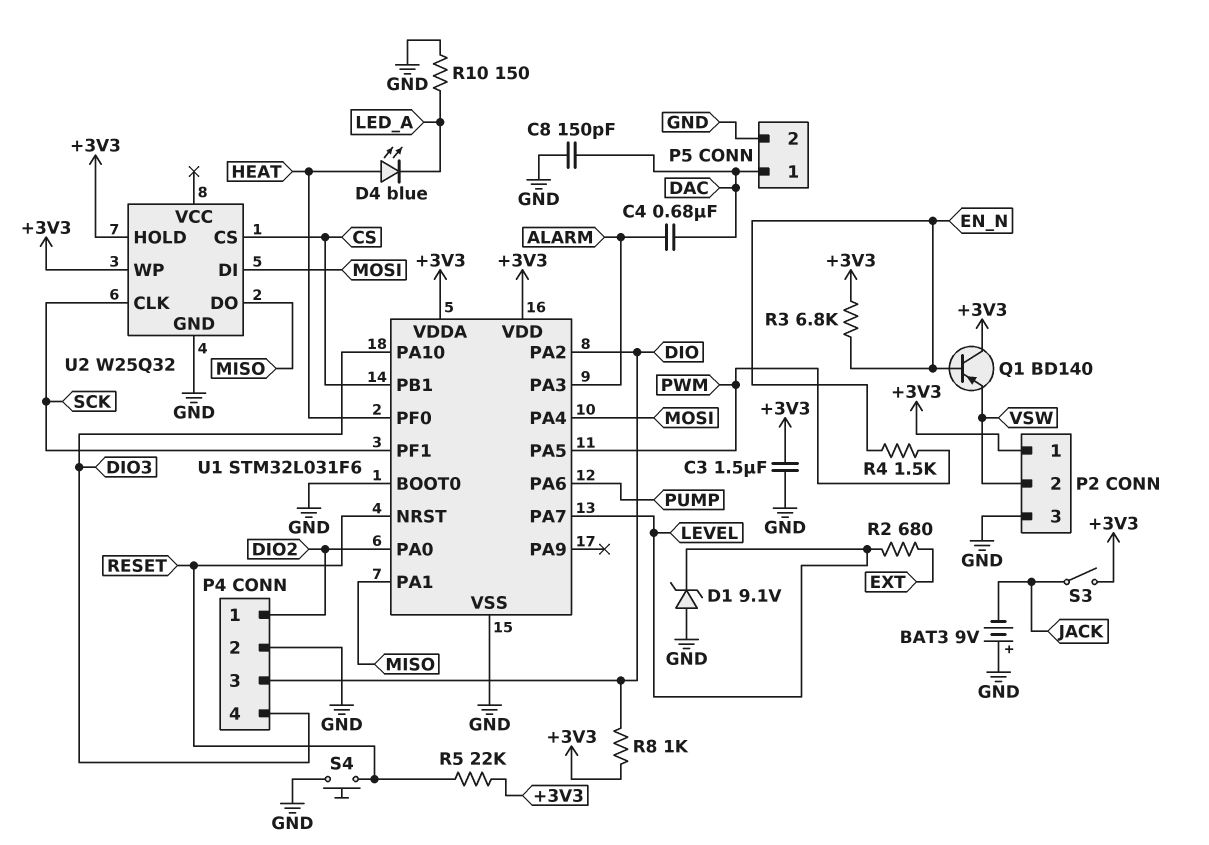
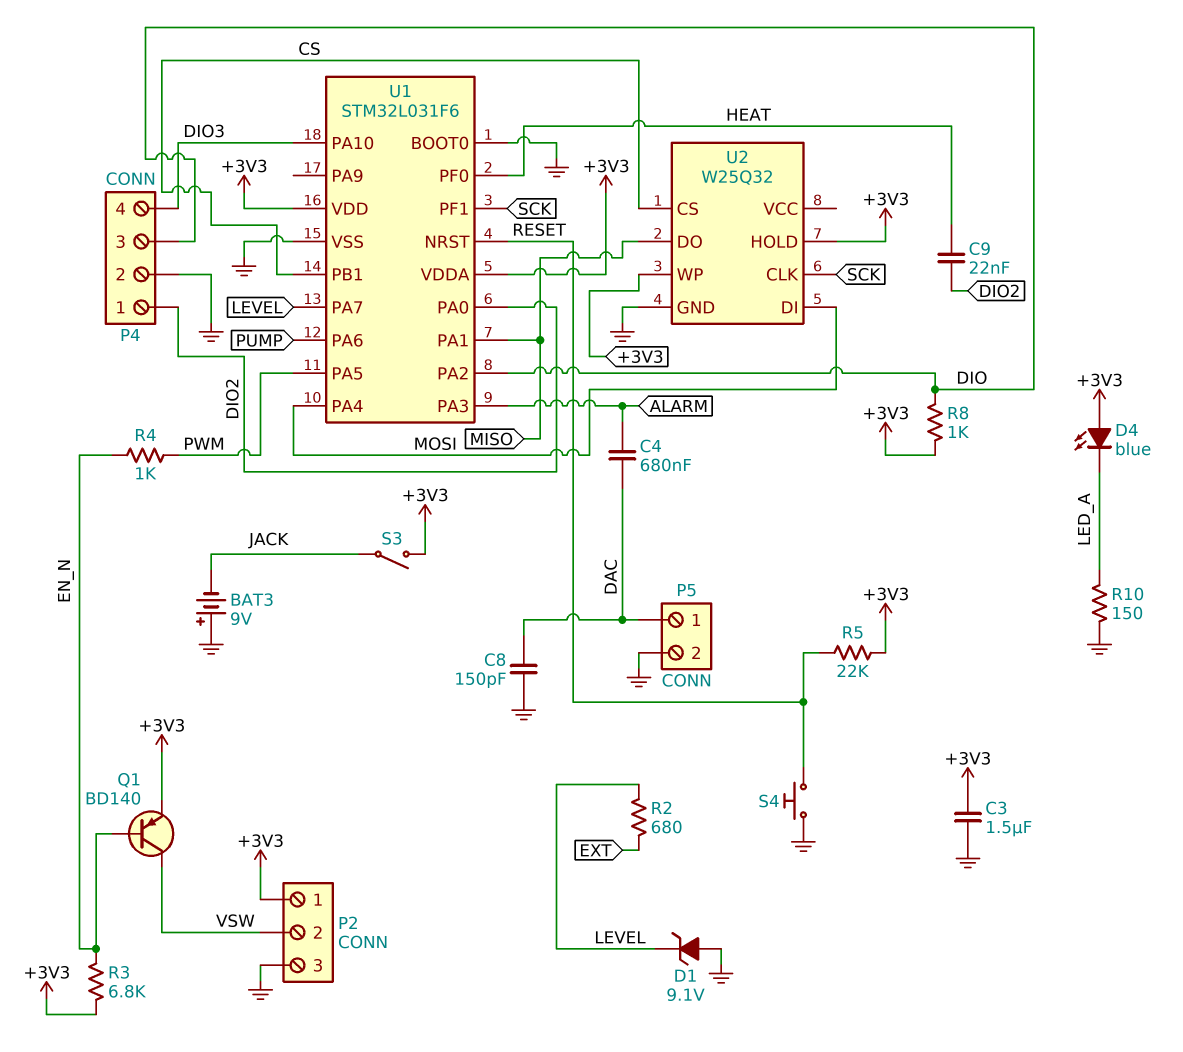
C9: none -> 22nF (DIO2, HEAT)
D4: LED blue (A HEAT, K LED_A) -> LED blue (A +3V3, K LED_A)
Q1: PNP BD140 (B EN_N, C +3V3, E VSW) -> PNP BD140 (B EN_N, C VSW, E +3V3)
R4: 1.5k (EN_N, PWM) -> 1k (EN_N, PWM)

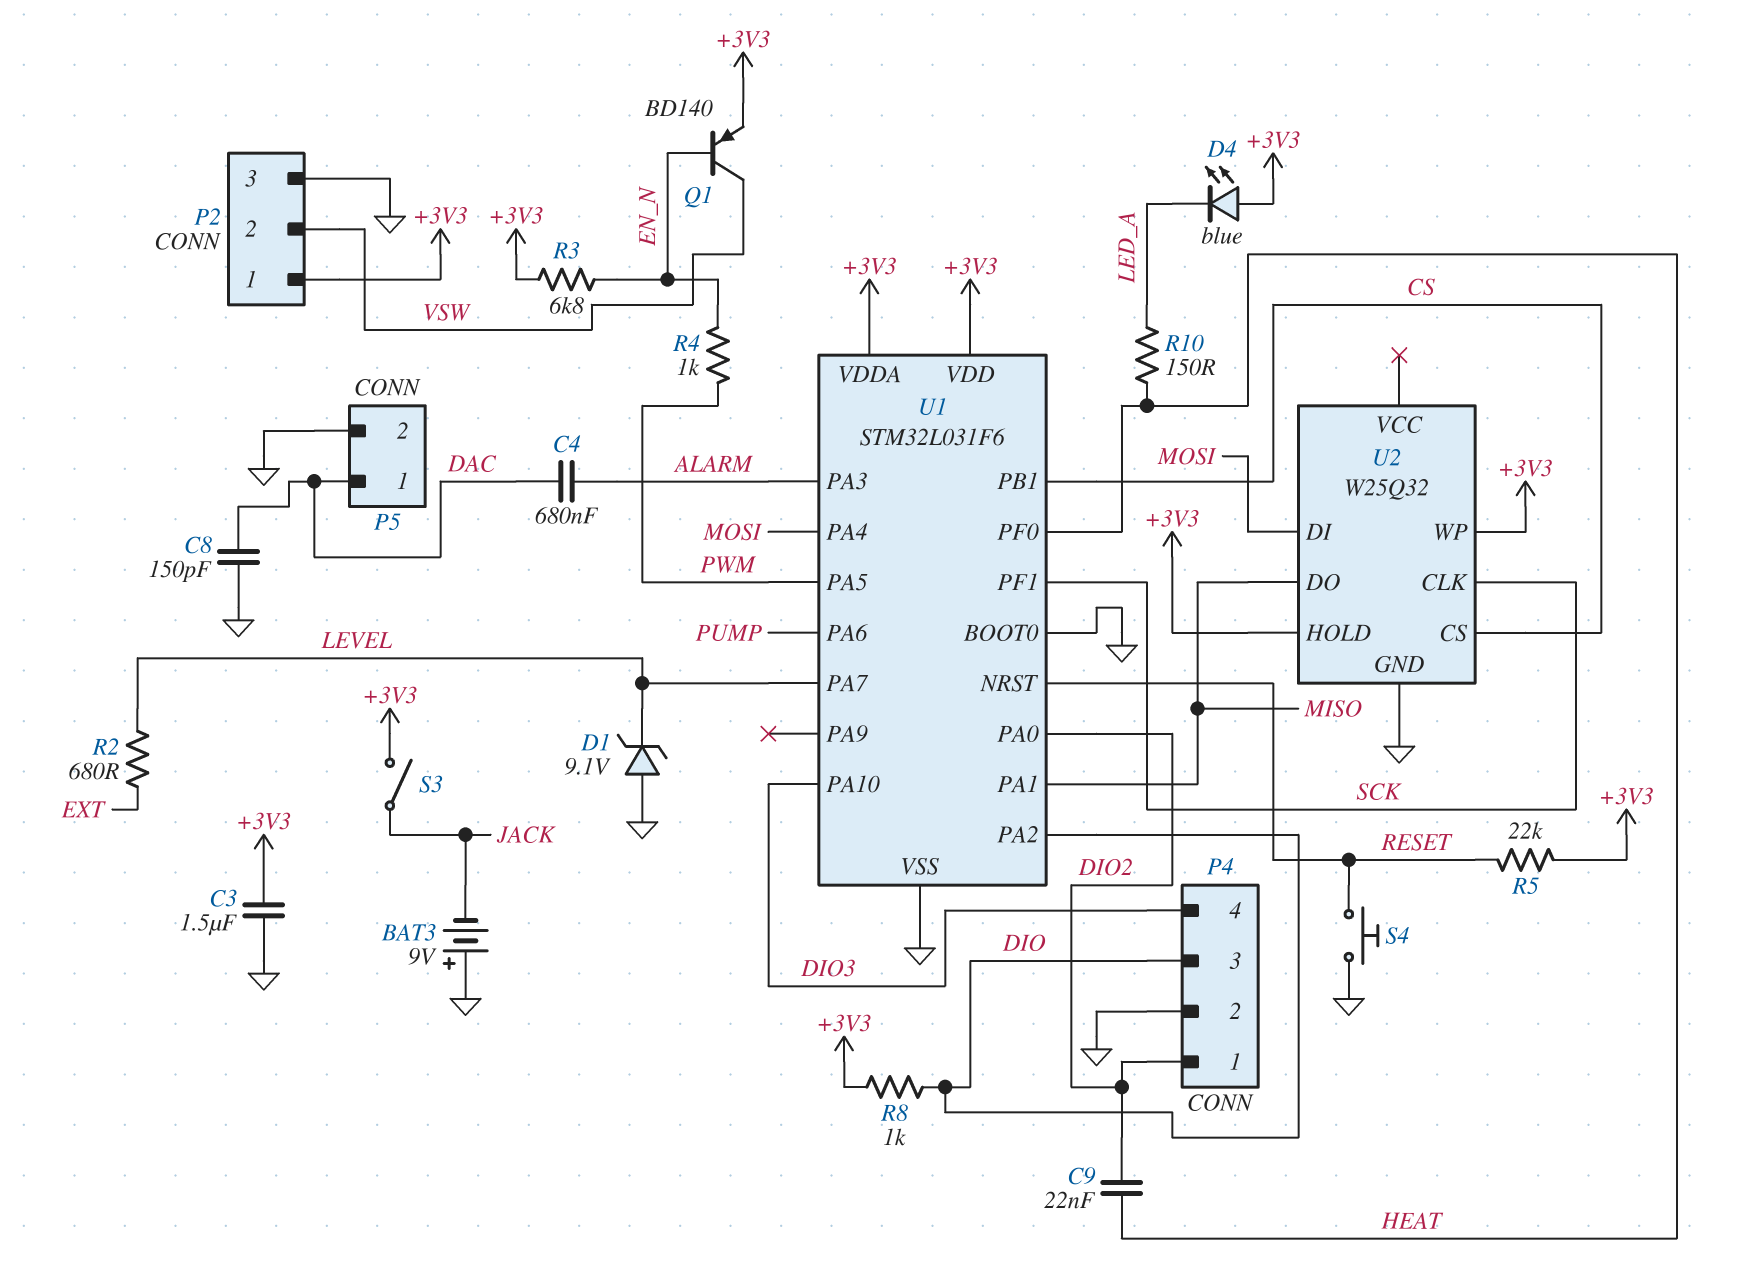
R10: 150 (GND, LED_A) -> 150 (HEAT, LED_A)

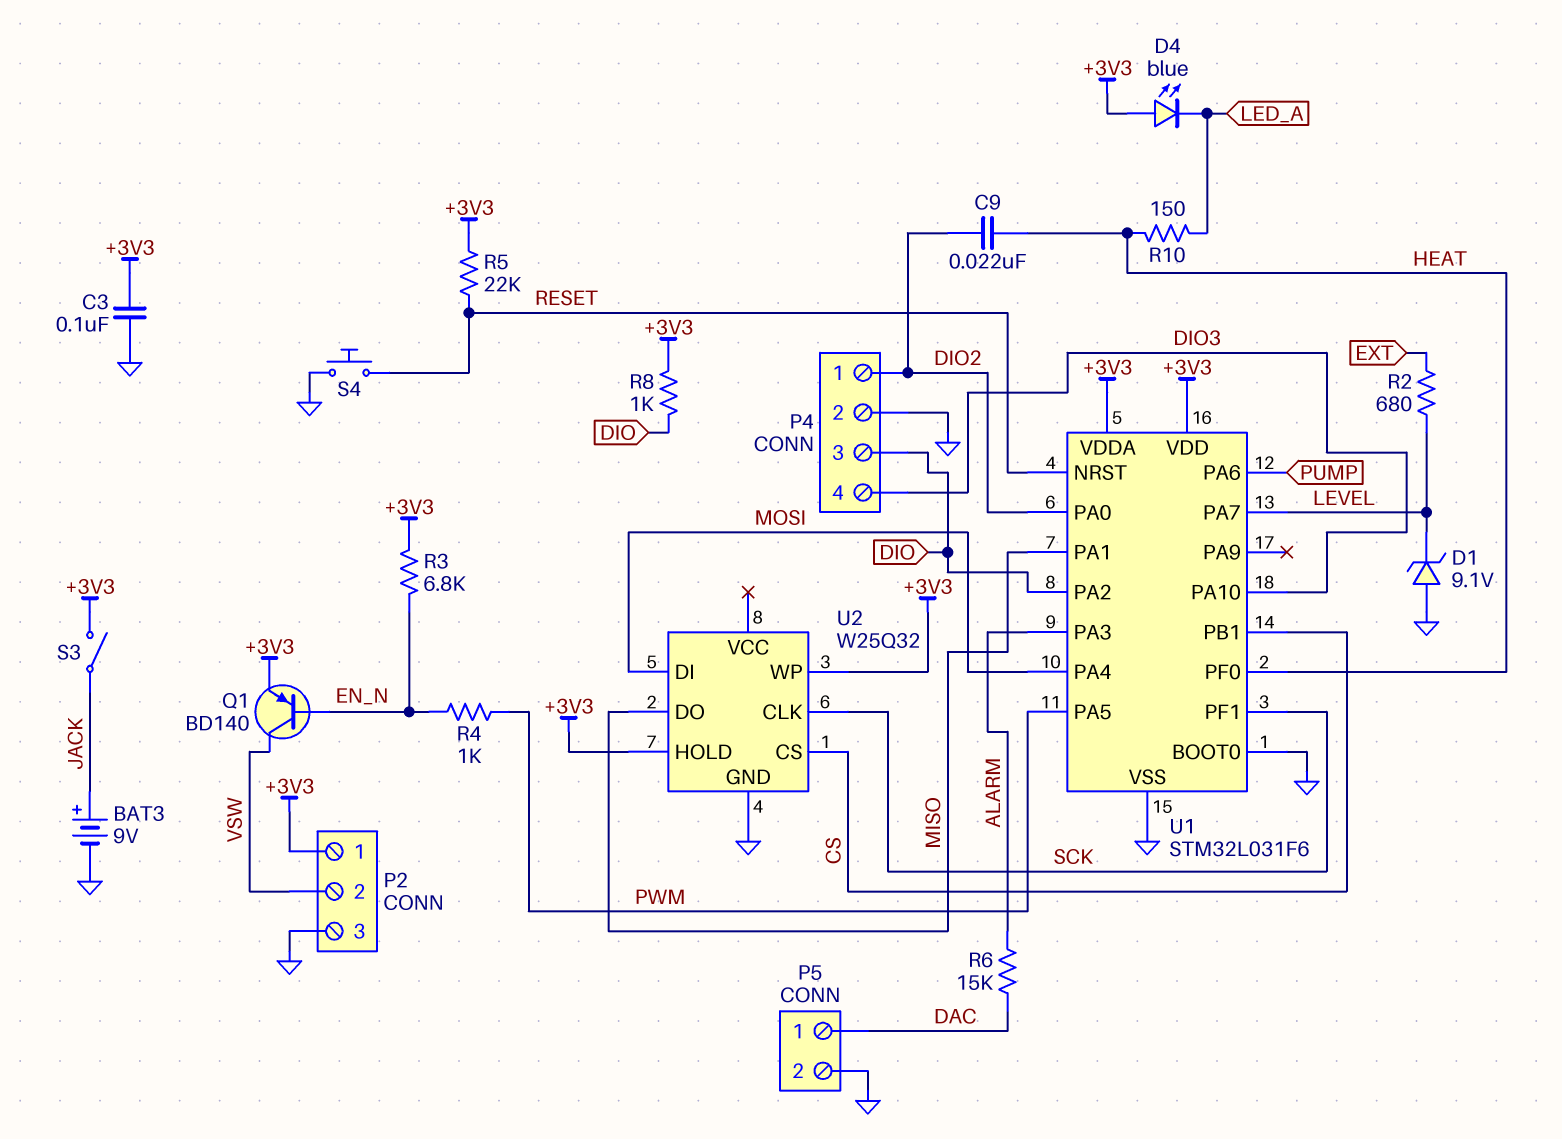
BAT3: 9V (plus GND, minus JACK) -> 9V (plus JACK, minus GND)
C3: 1.5uF (+3V3, GND) -> 100nF (+3V3, GND)
C4: 680nF (ALARM, DAC) -> none
C8: 150pF (DAC, GND) -> none
R6: none -> 15k (ALARM, DAC)

